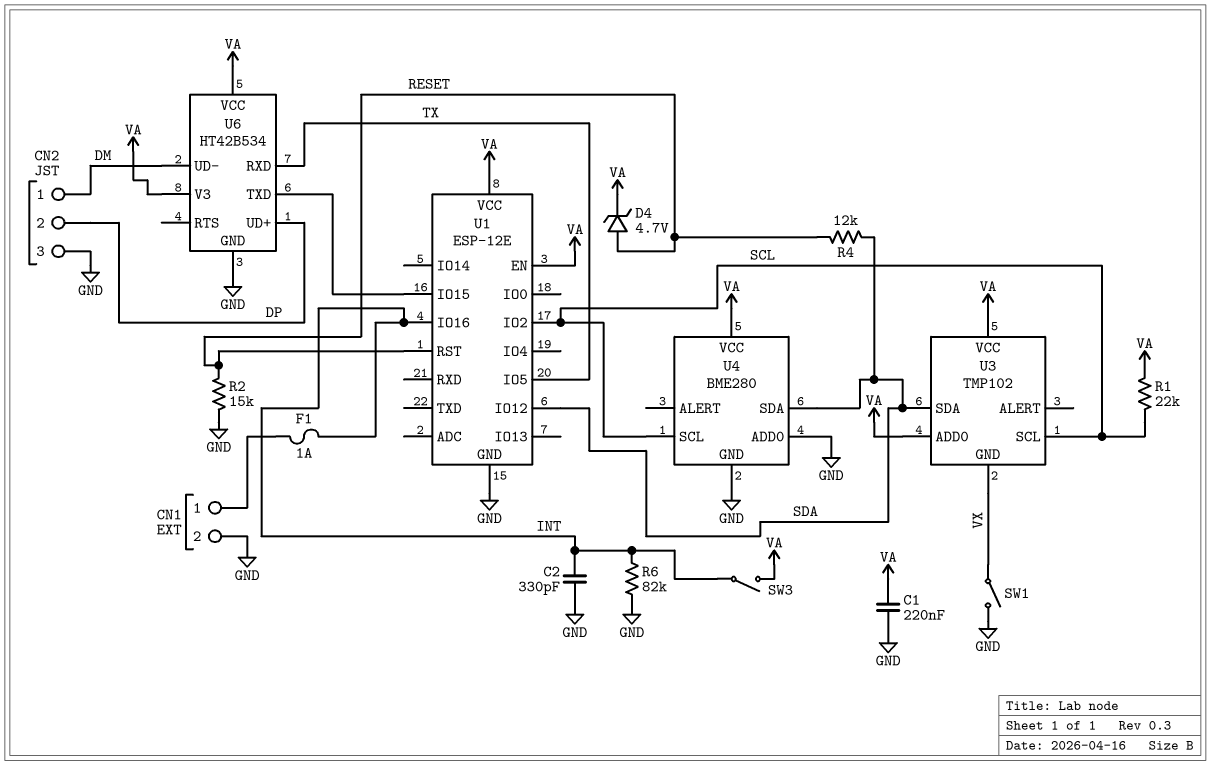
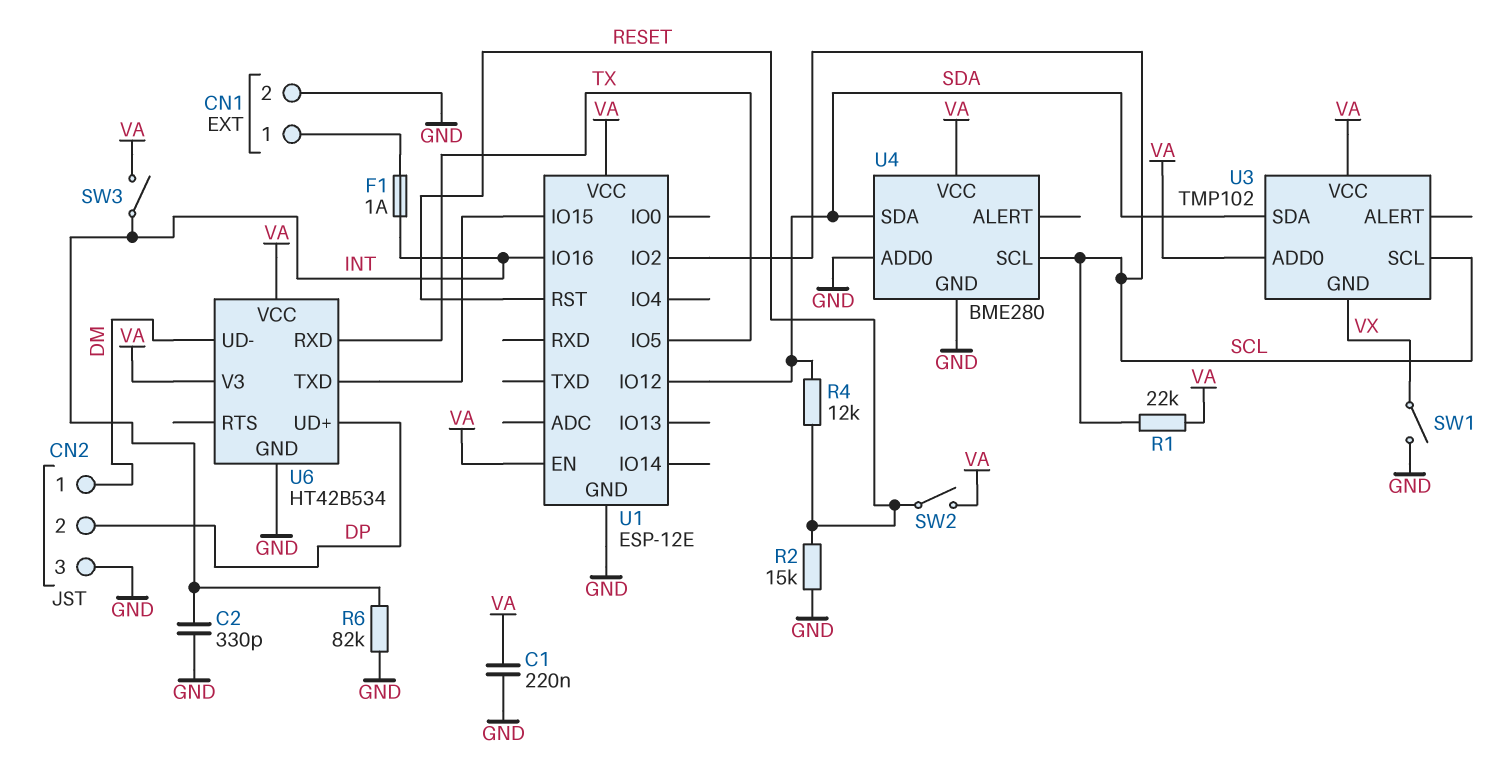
D4: zener 4.7V (A RESET, K VA) -> none
SW2: none -> switch (RESET, VA)

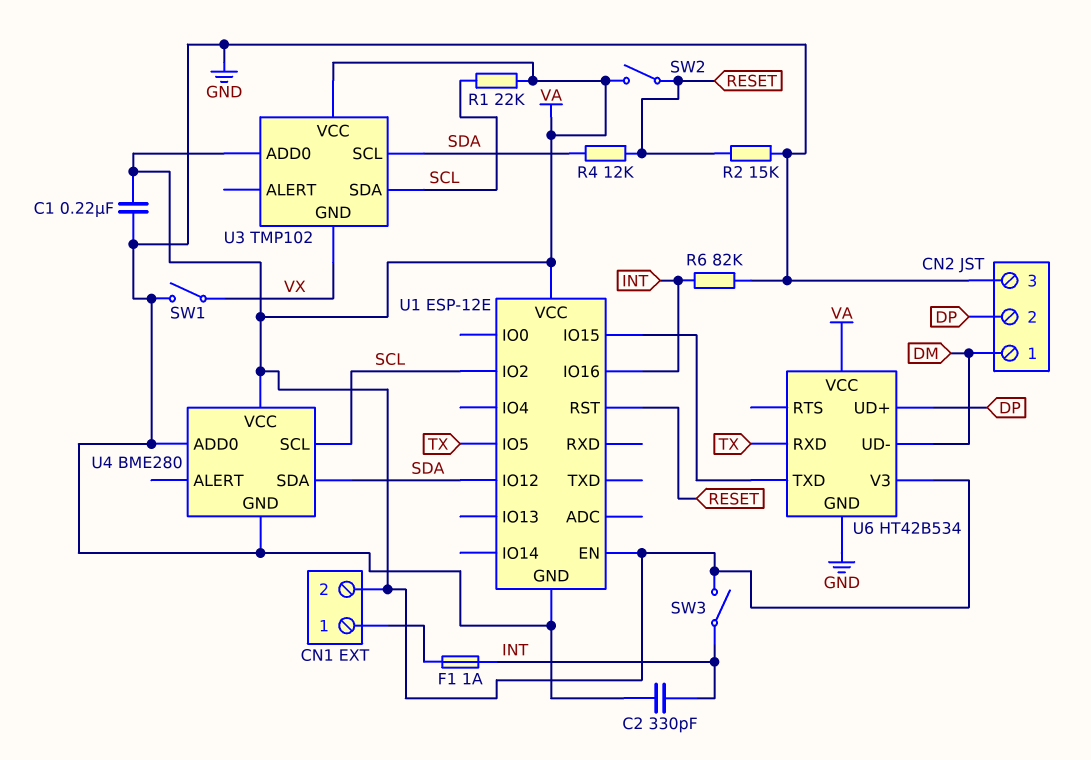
CN1 pin 2: GND -> VA
U3 pin SCL: SCL -> SDA
U3 pin SDA: SDA -> SCL

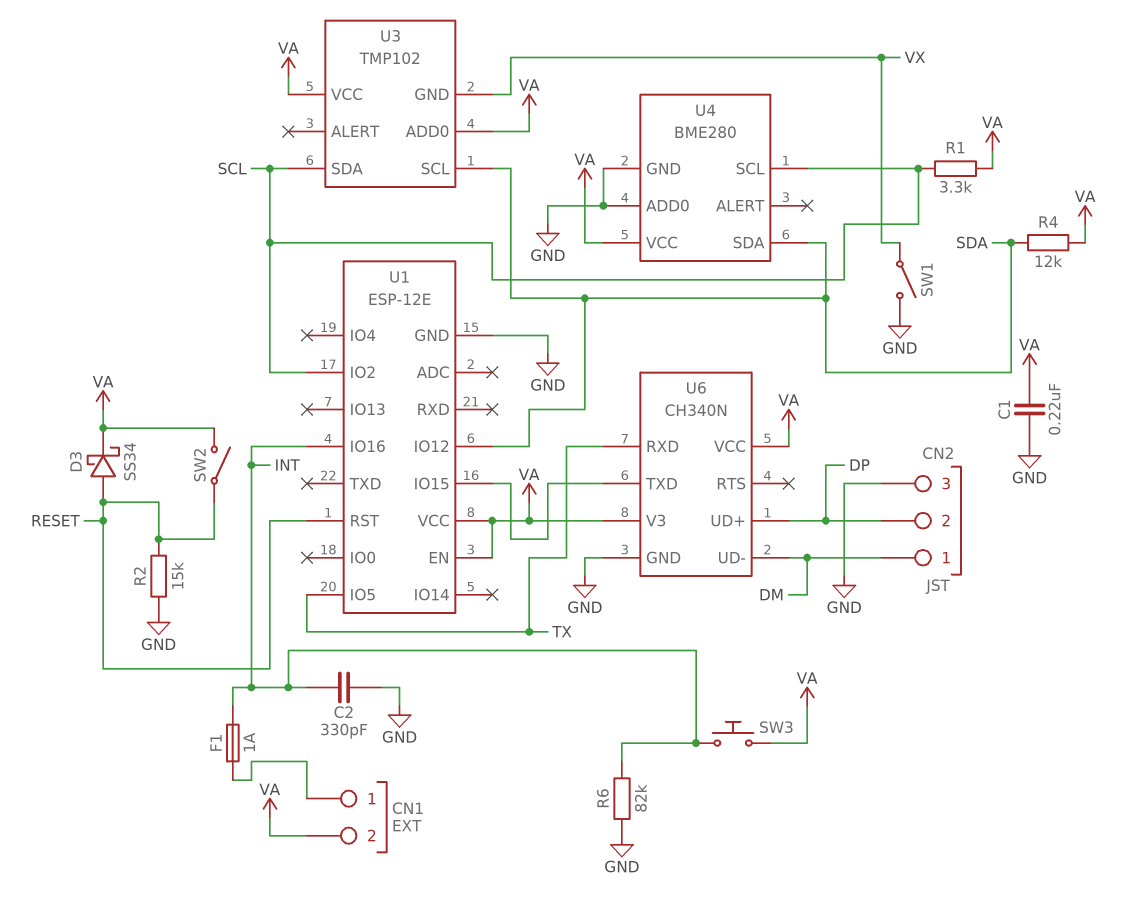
D3: none -> schottky SS34 (A RESET, K VA)
R1: 22k (SCL, VA) -> 3.3k (SCL, VA)
R4: 12k (RESET, SDA) -> 12k (SDA, VA)
SW3: switch (INT, VA) -> button (INT, VA)
U6: HT42B534 -> CH340N

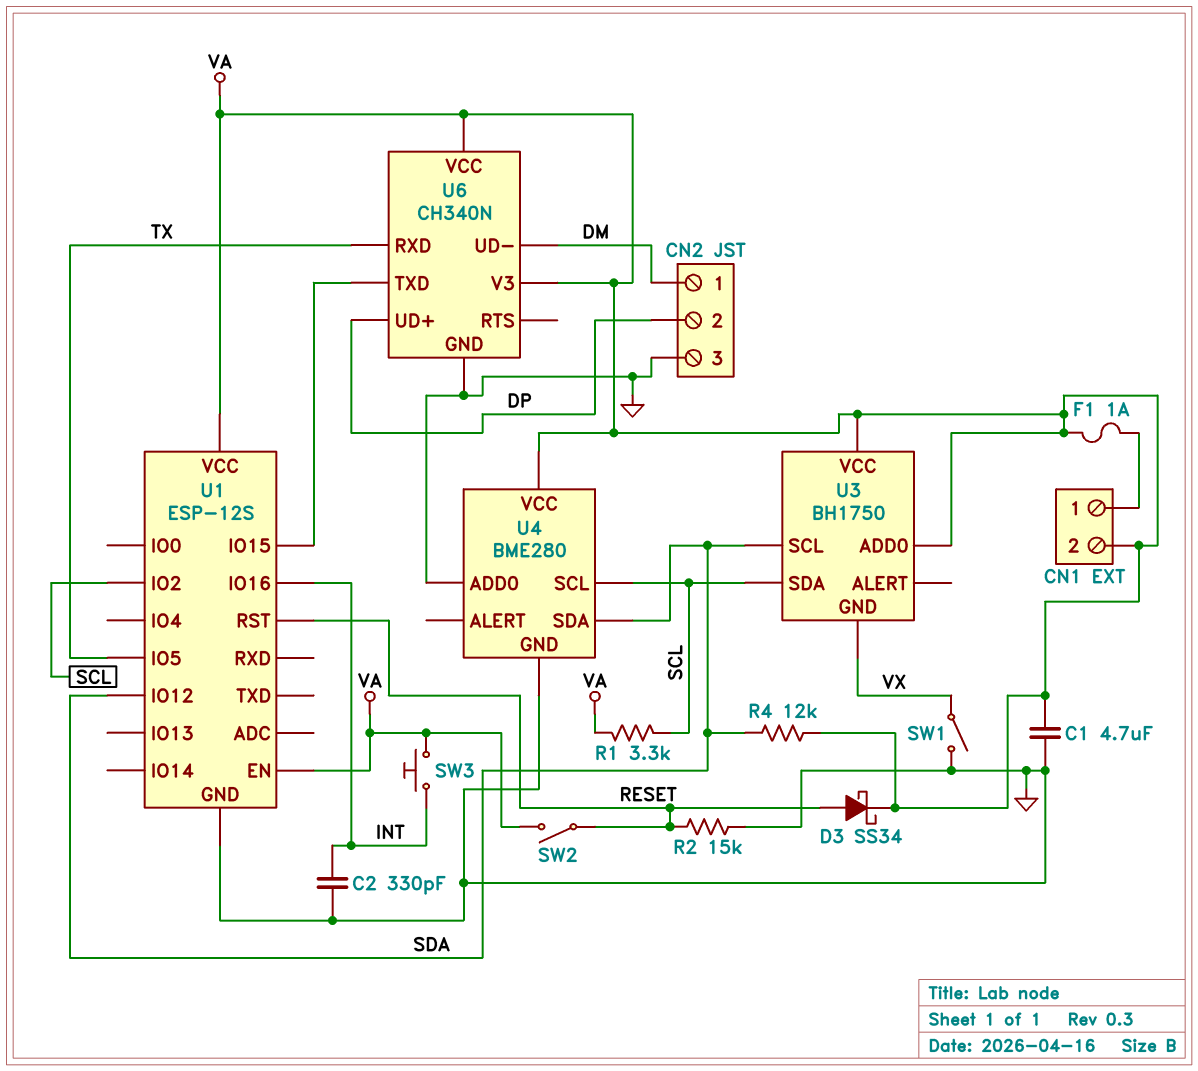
C1: 220nF (GND, VA) -> 4.7uF (GND, VA)
F1: 1A (CN1/1, INT) -> 1A (CN1/1, VA)
R6: 82k (GND, INT) -> none
U1: ESP-12E -> ESP-12S
U3: TMP102 -> BH1750

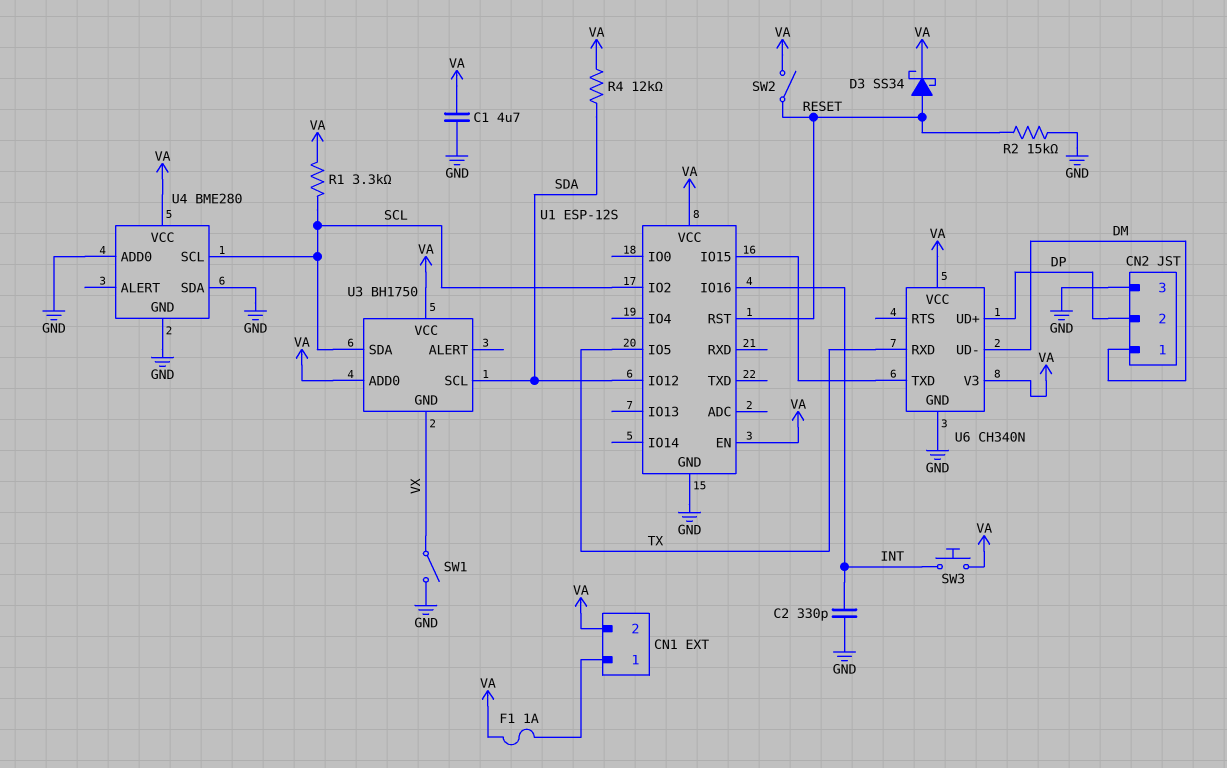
U4 pin SDA: SDA -> GND

